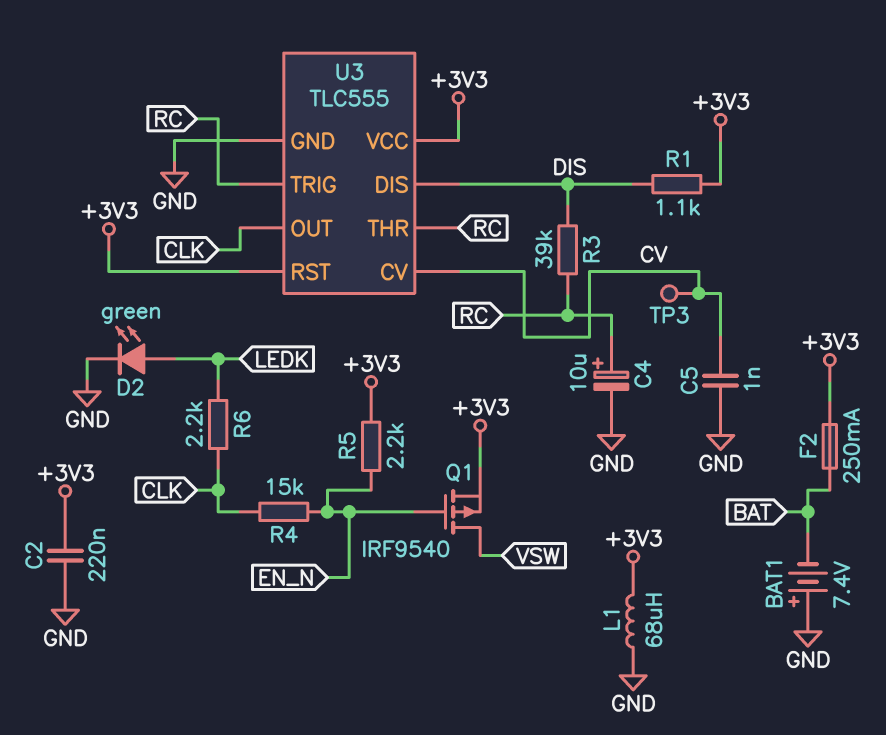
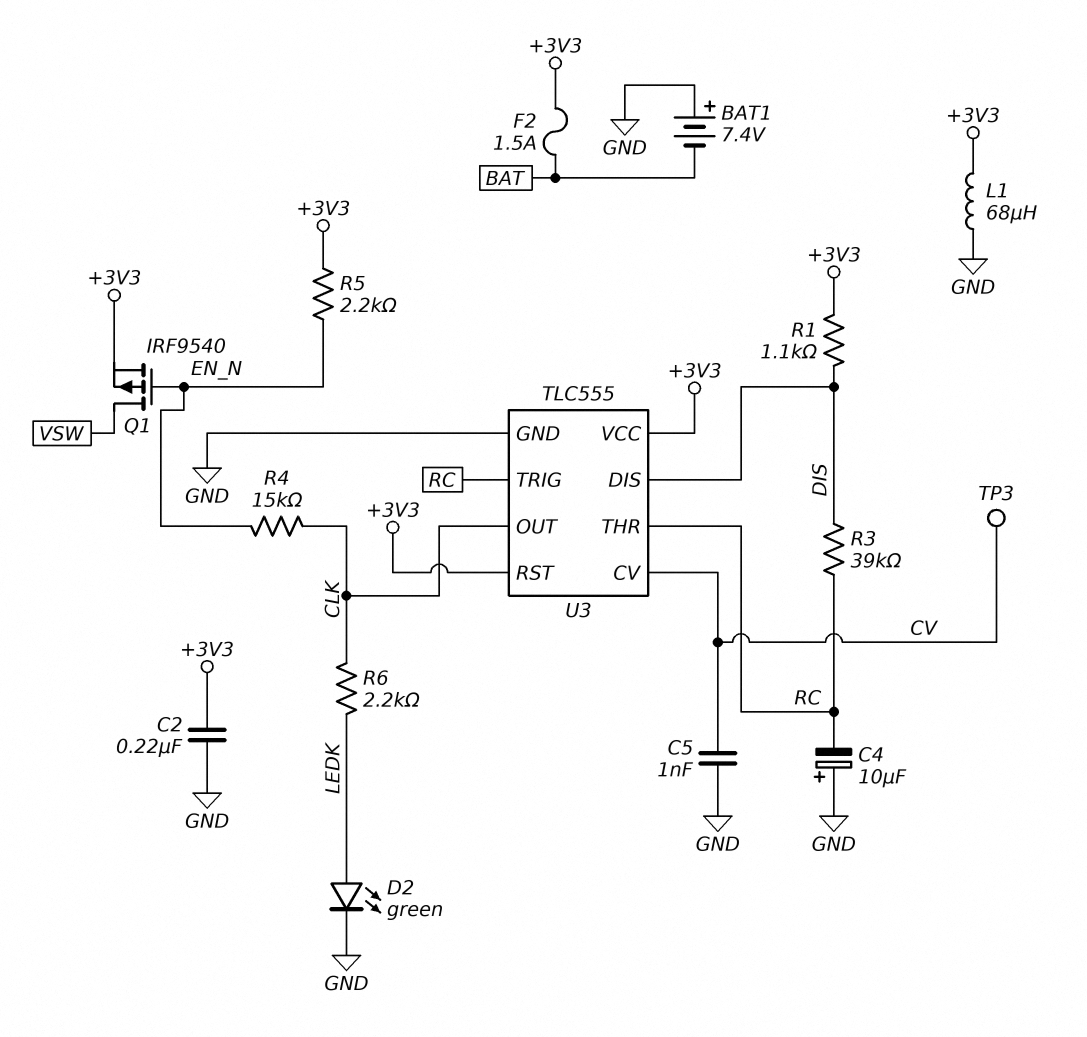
C4: 10uF (plus RC, minus GND) -> 10uF (plus GND, minus RC)
F2: 250mA (+3V3, BAT) -> 1.5A (+3V3, BAT)

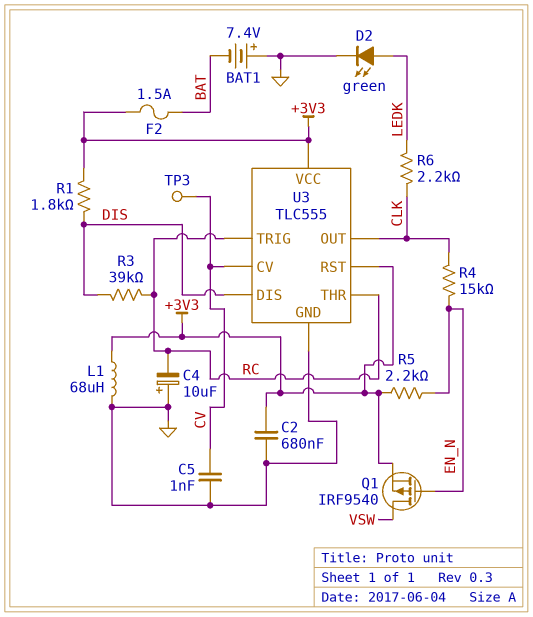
C2: 220nF (+3V3, GND) -> 680nF (+3V3, GND)
R1: 1.1k (+3V3, DIS) -> 1.8k (+3V3, DIS)

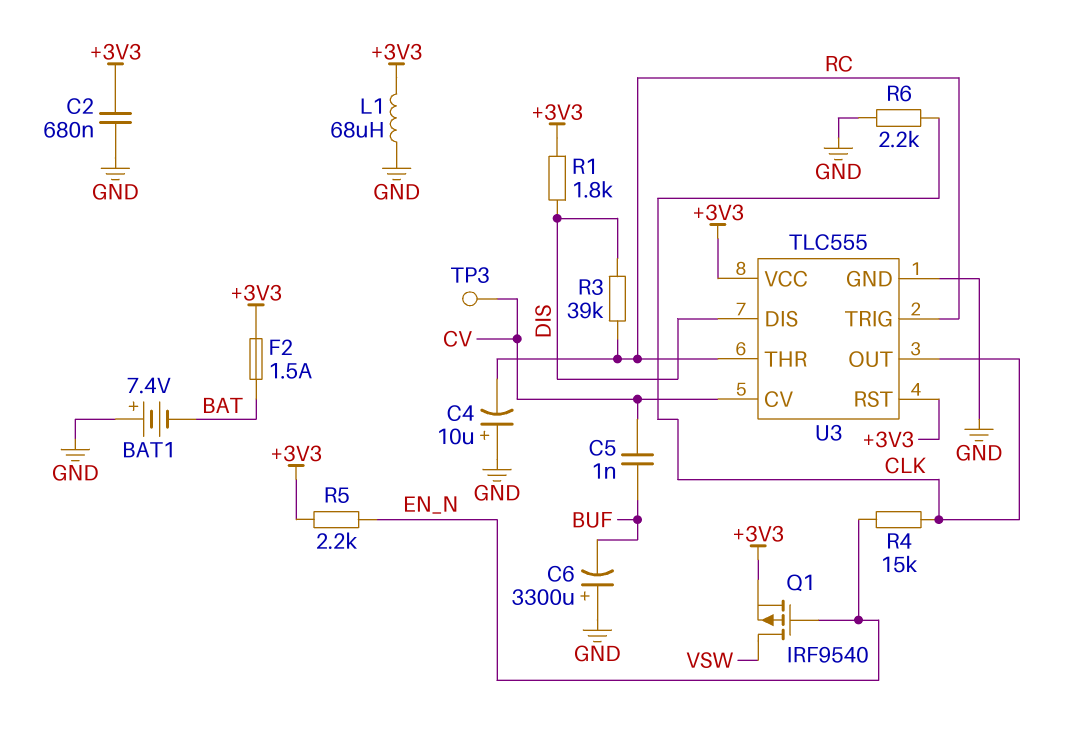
C5: 1nF (CV, GND) -> 1nF (BUF, CV)
C6: none -> 3300uF (plus GND, minus BUF)
D2: LED green (A LEDK, K GND) -> none
R6: 2.2k (CLK, LEDK) -> 2.2k (CLK, GND)

